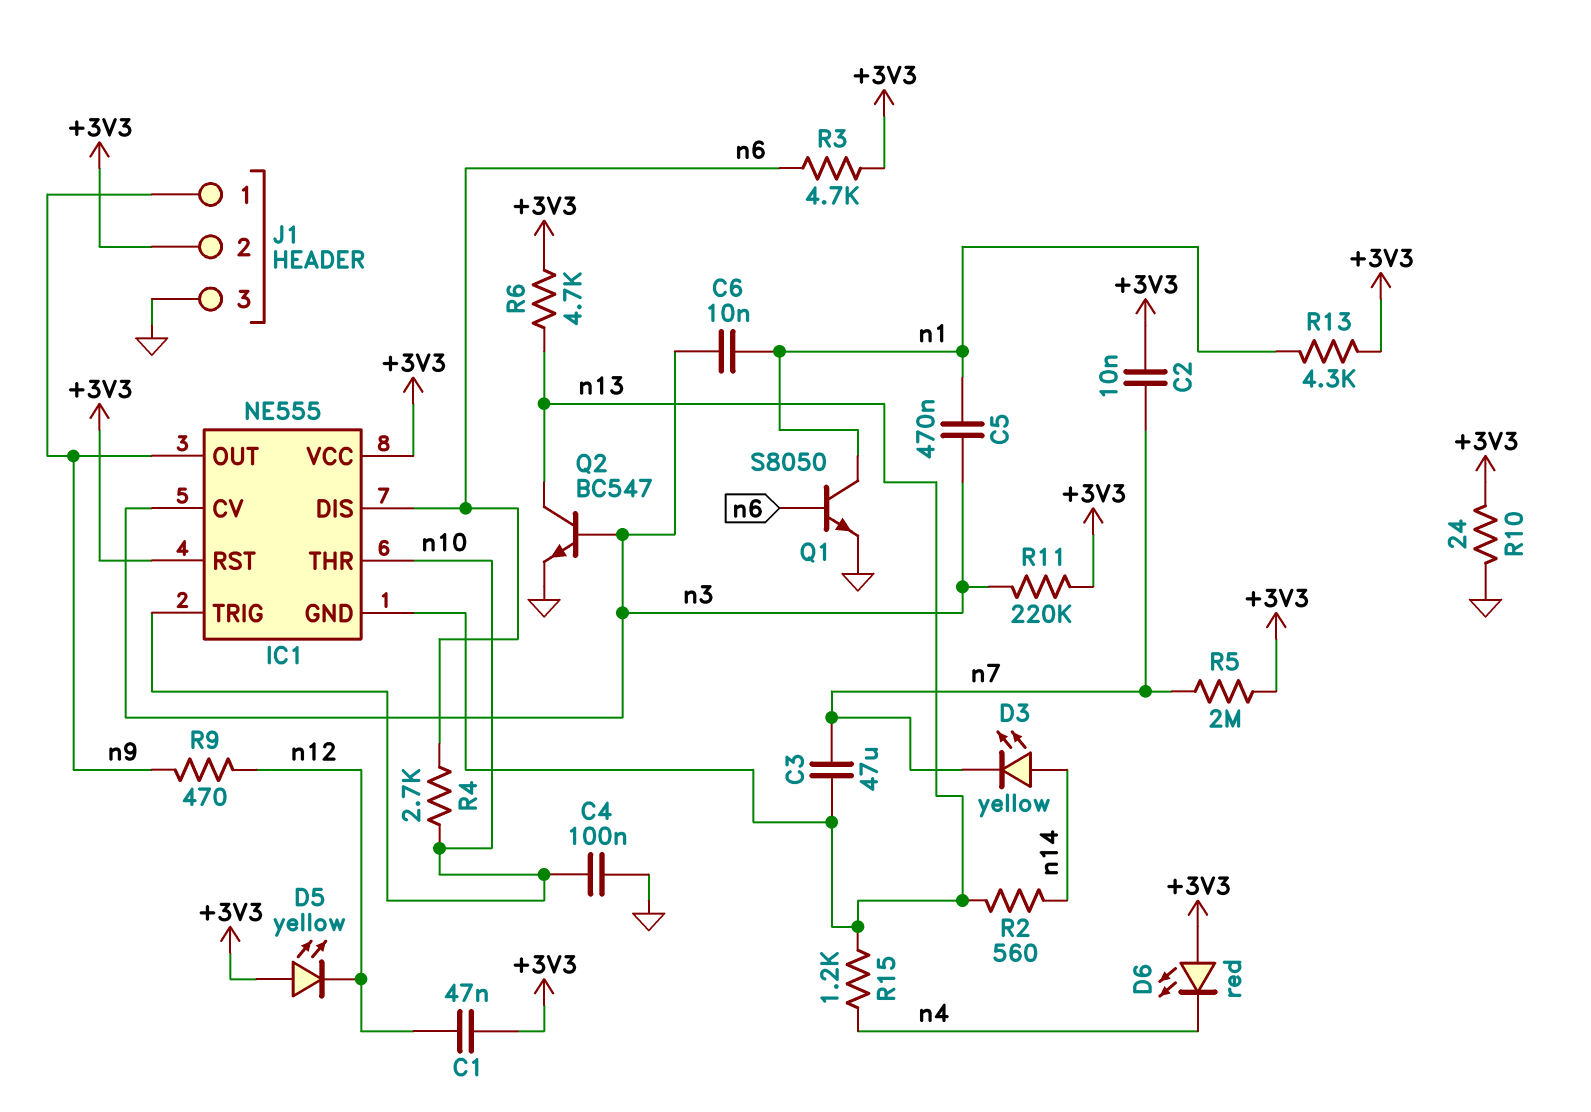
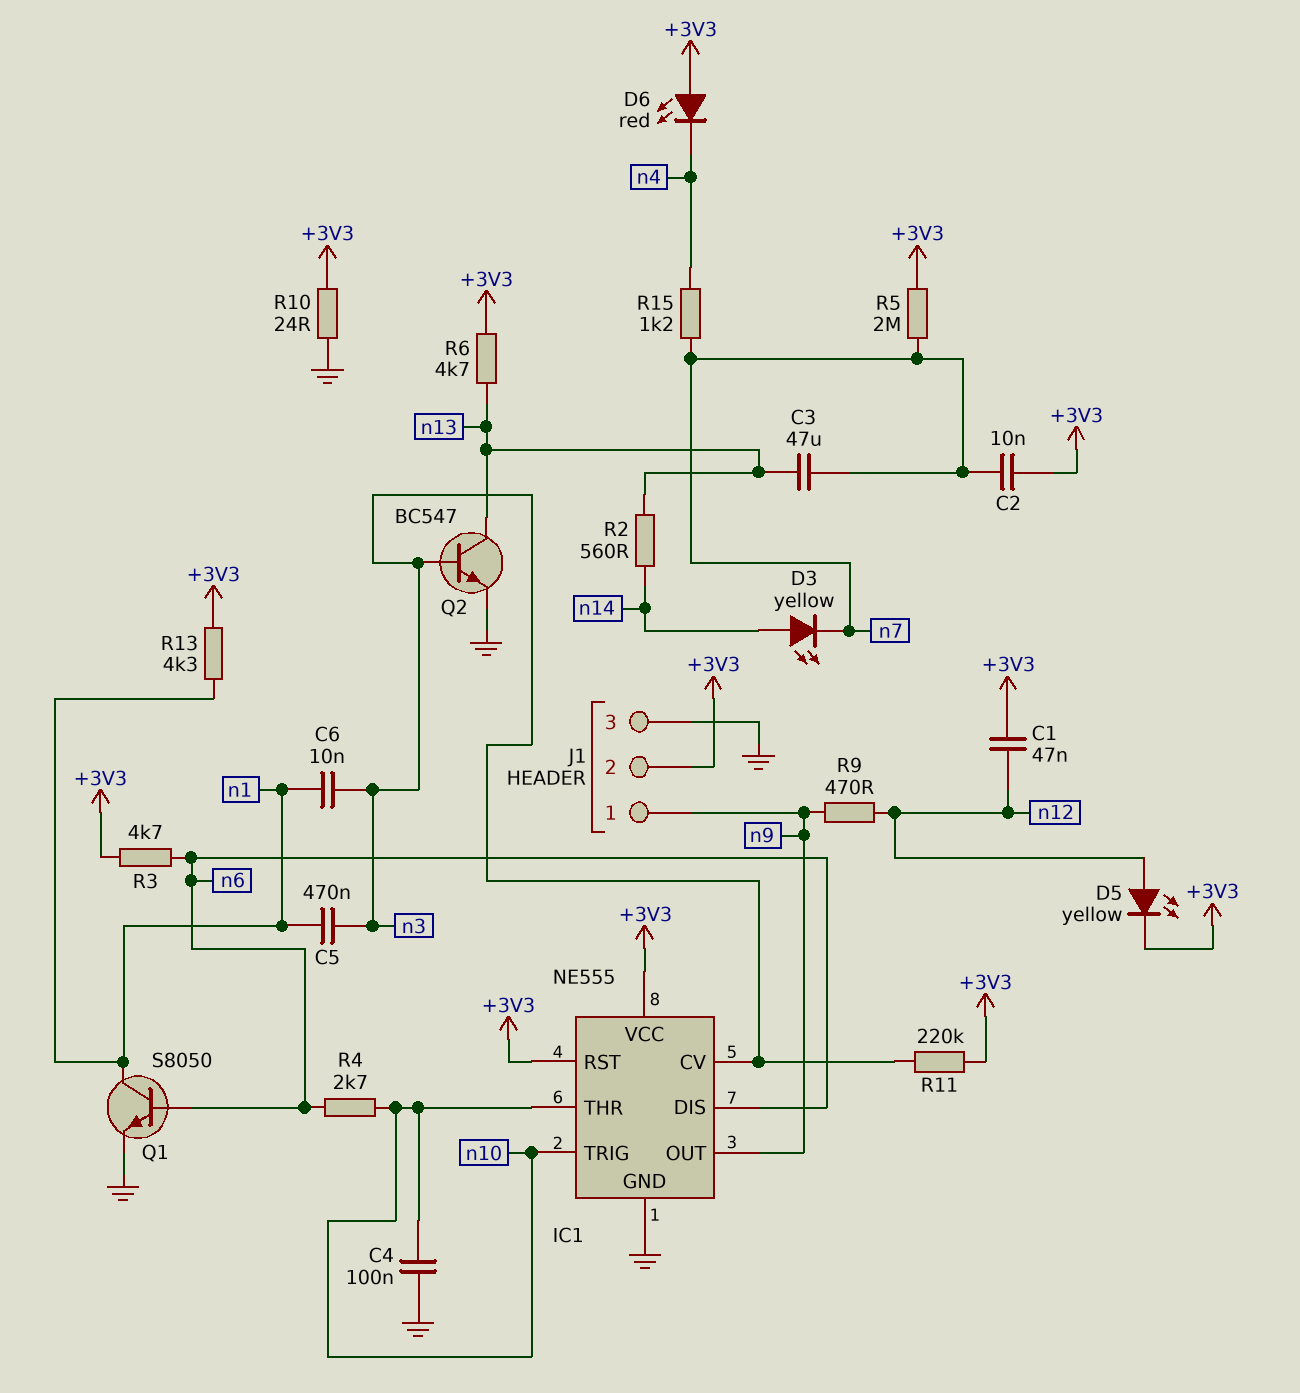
D5: LED yellow (A +3V3, K n12) -> LED yellow (A n12, K +3V3)
IC1 pin GND: n13 -> GND
R15: 1.2k (n4, n13) -> 1.2k (n4, n7)

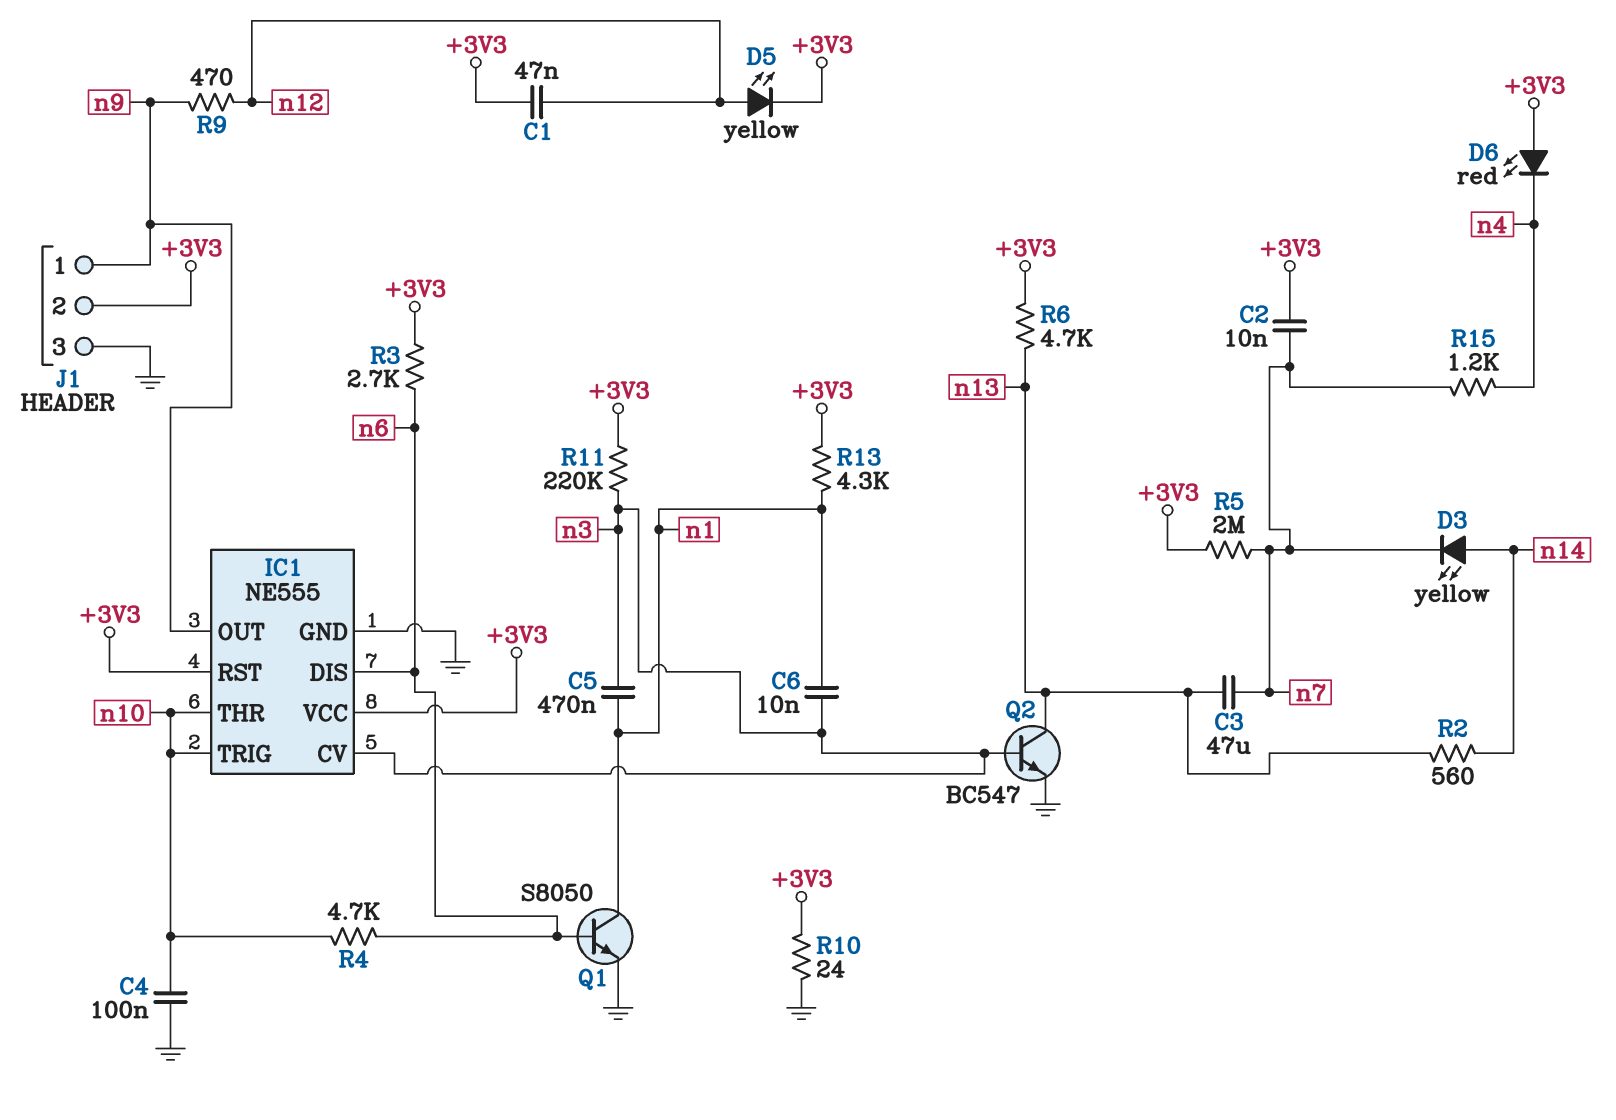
R3: 4.7k (+3V3, n6) -> 2.7k (+3V3, n6)
R4: 2.7k (n6, n10) -> 4.7k (n6, n10)

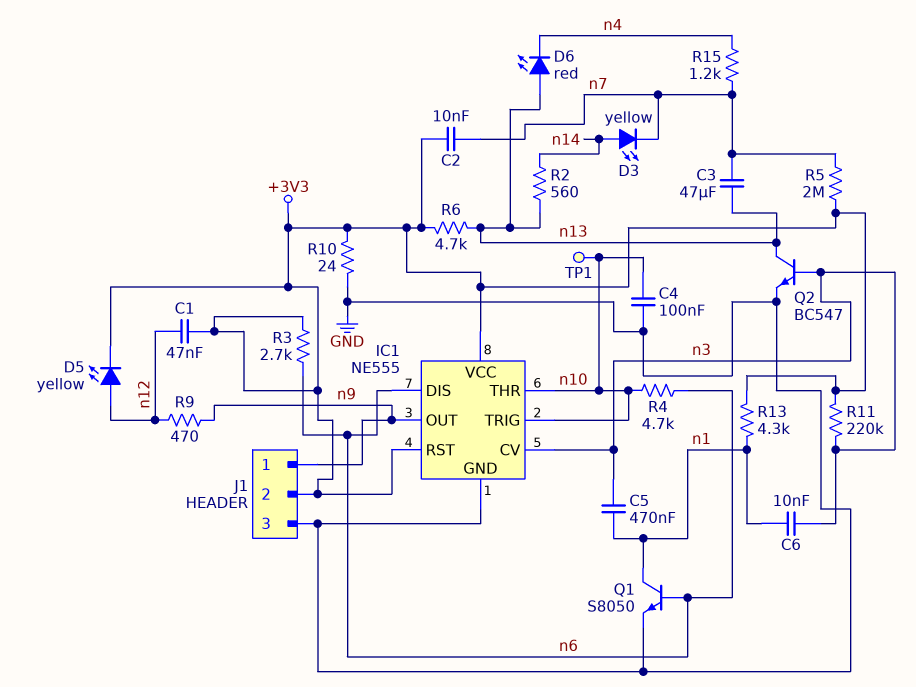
D6: LED red (A +3V3, K n4) -> LED red (A n13, K n4)
TP1: none -> test point (n10)

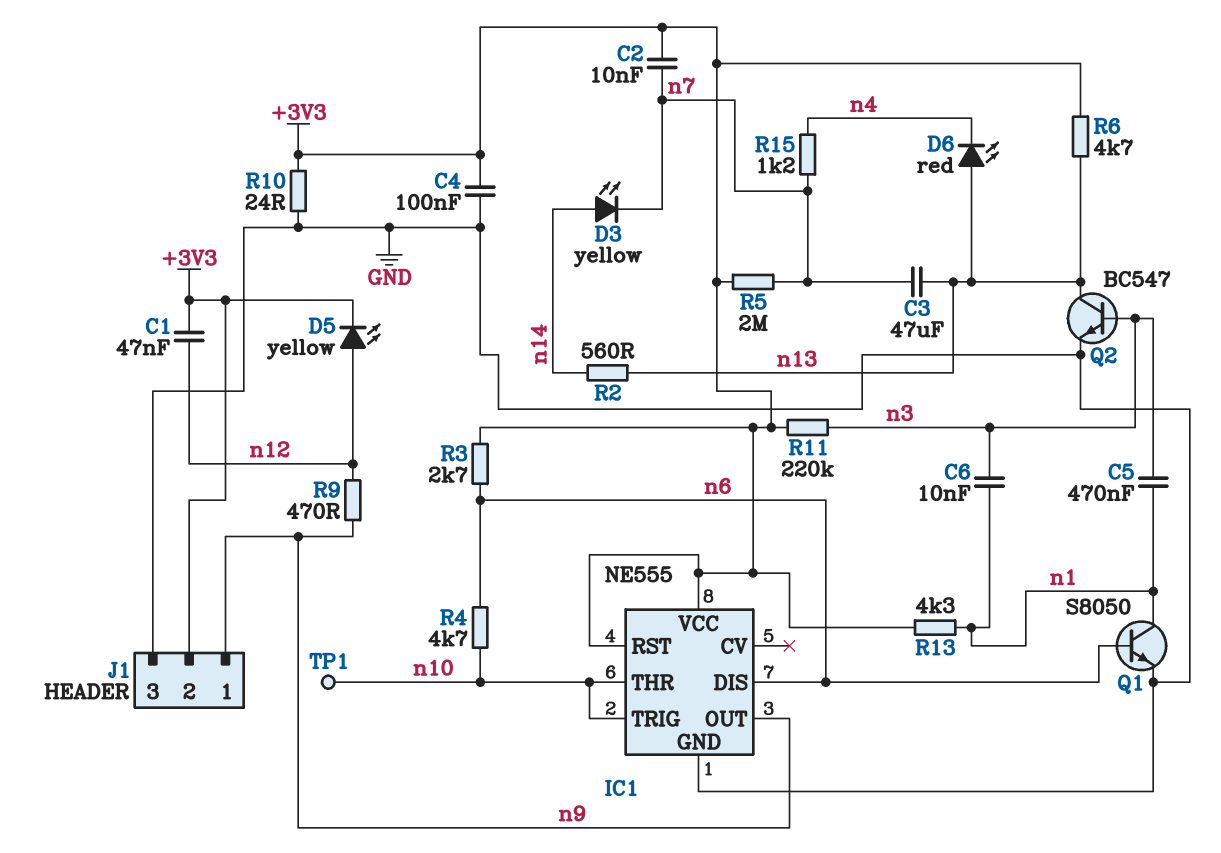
C4: 100nF (GND, n10) -> 100nF (+3V3, GND)
IC1 pin CV: n3 -> none

